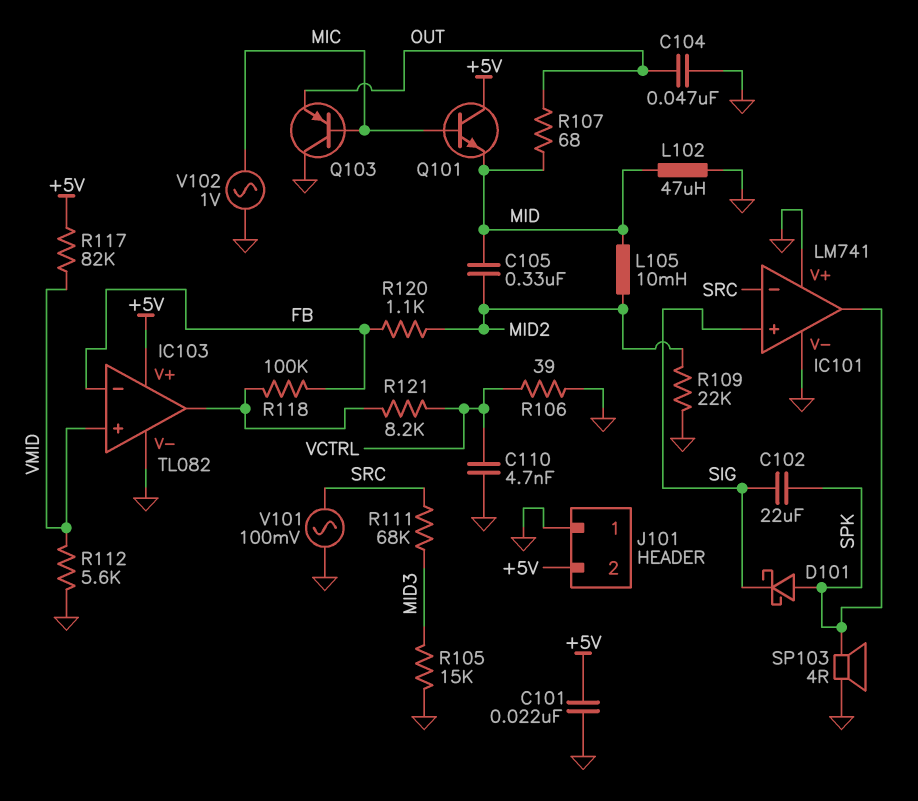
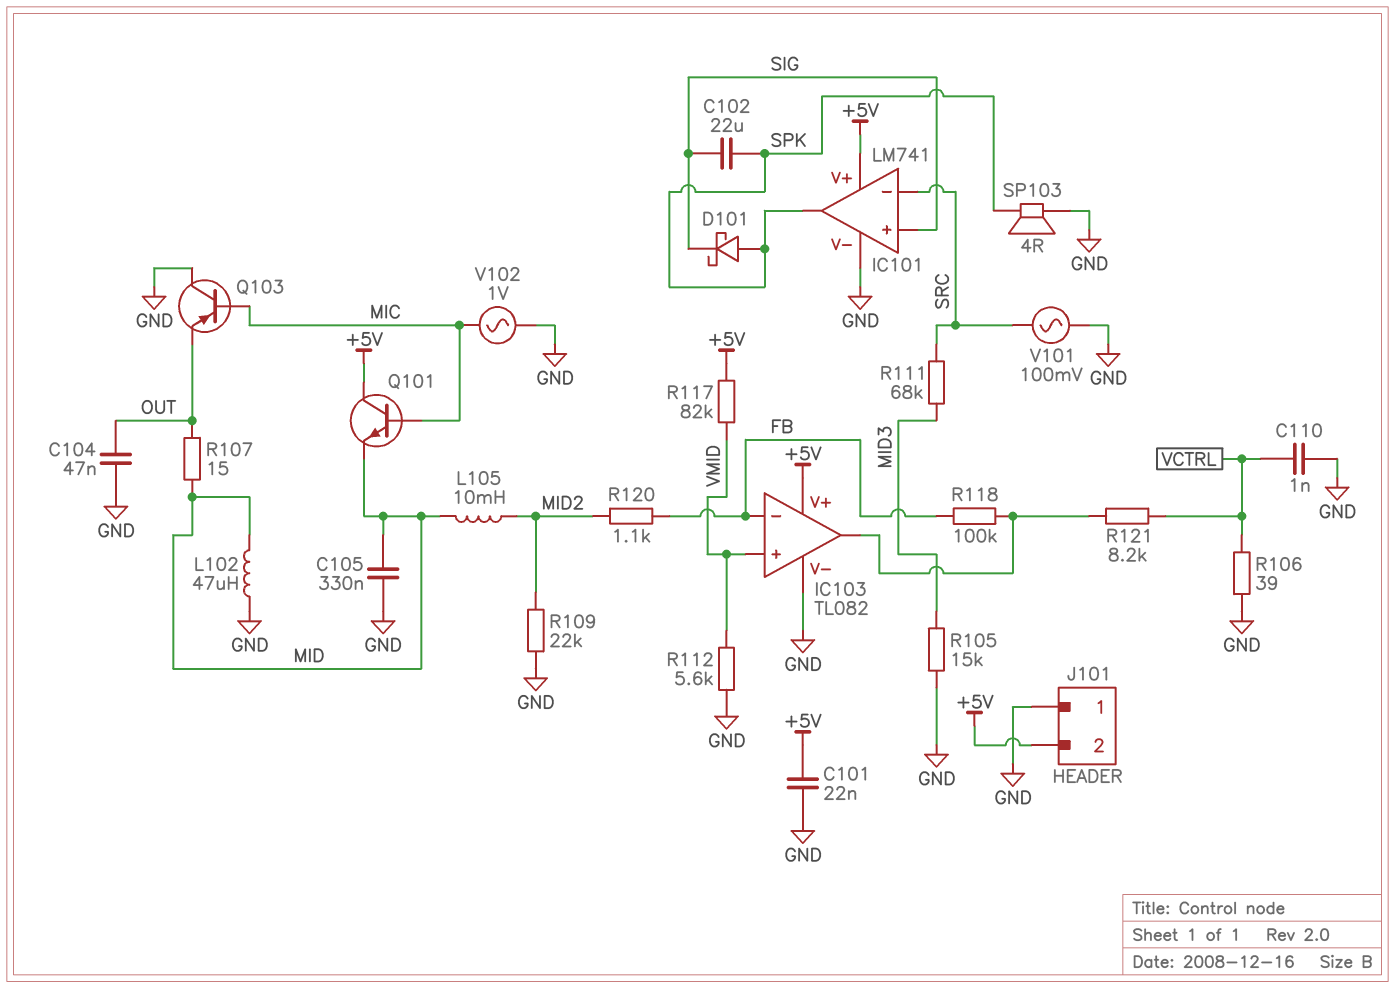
C105: 330nF (MID, MID2) -> 330nF (GND, MID)
C110: 4.7nF (GND, VCTRL) -> 1nF (GND, VCTRL)
IC101 pin V+: GND -> +5V
R107: 68 (MID, OUT) -> 15 (MID, OUT)

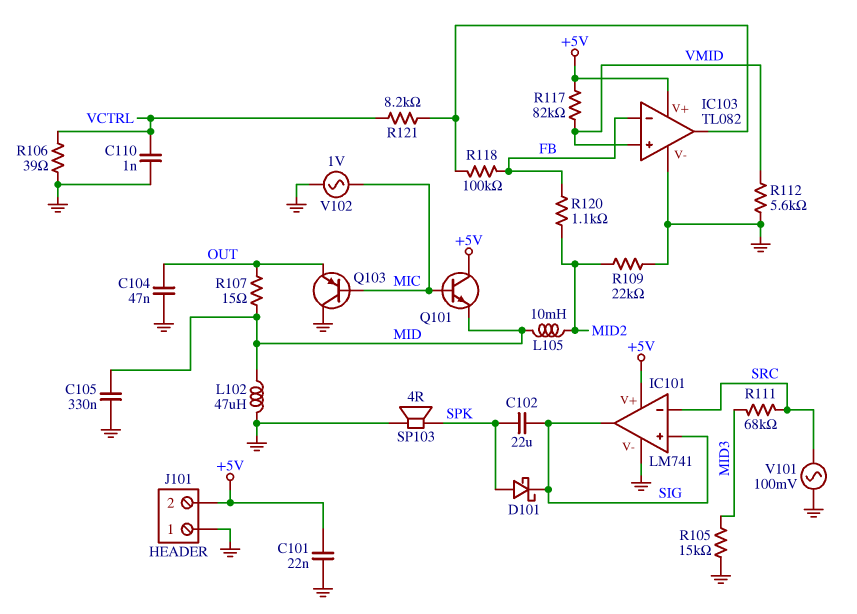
IC101 pin out: SPK -> SIG

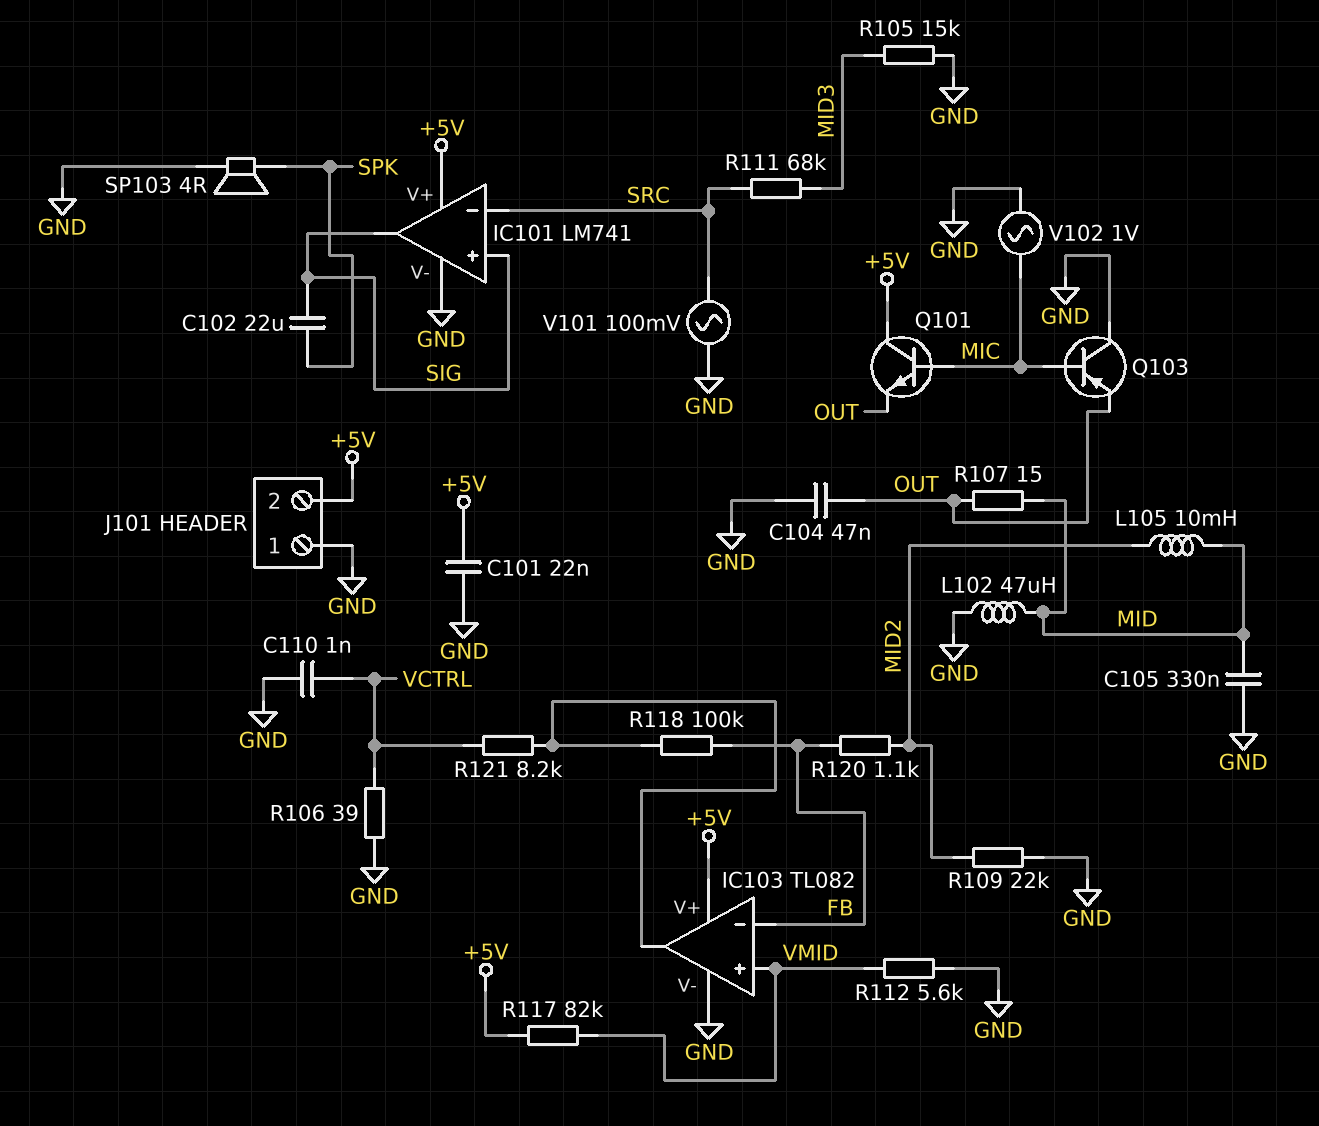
D101: schottky (A SPK, K SIG) -> none
Q101: NPN (B MIC, C +5V, E MID) -> NPN (B MIC, C +5V, E OUT)

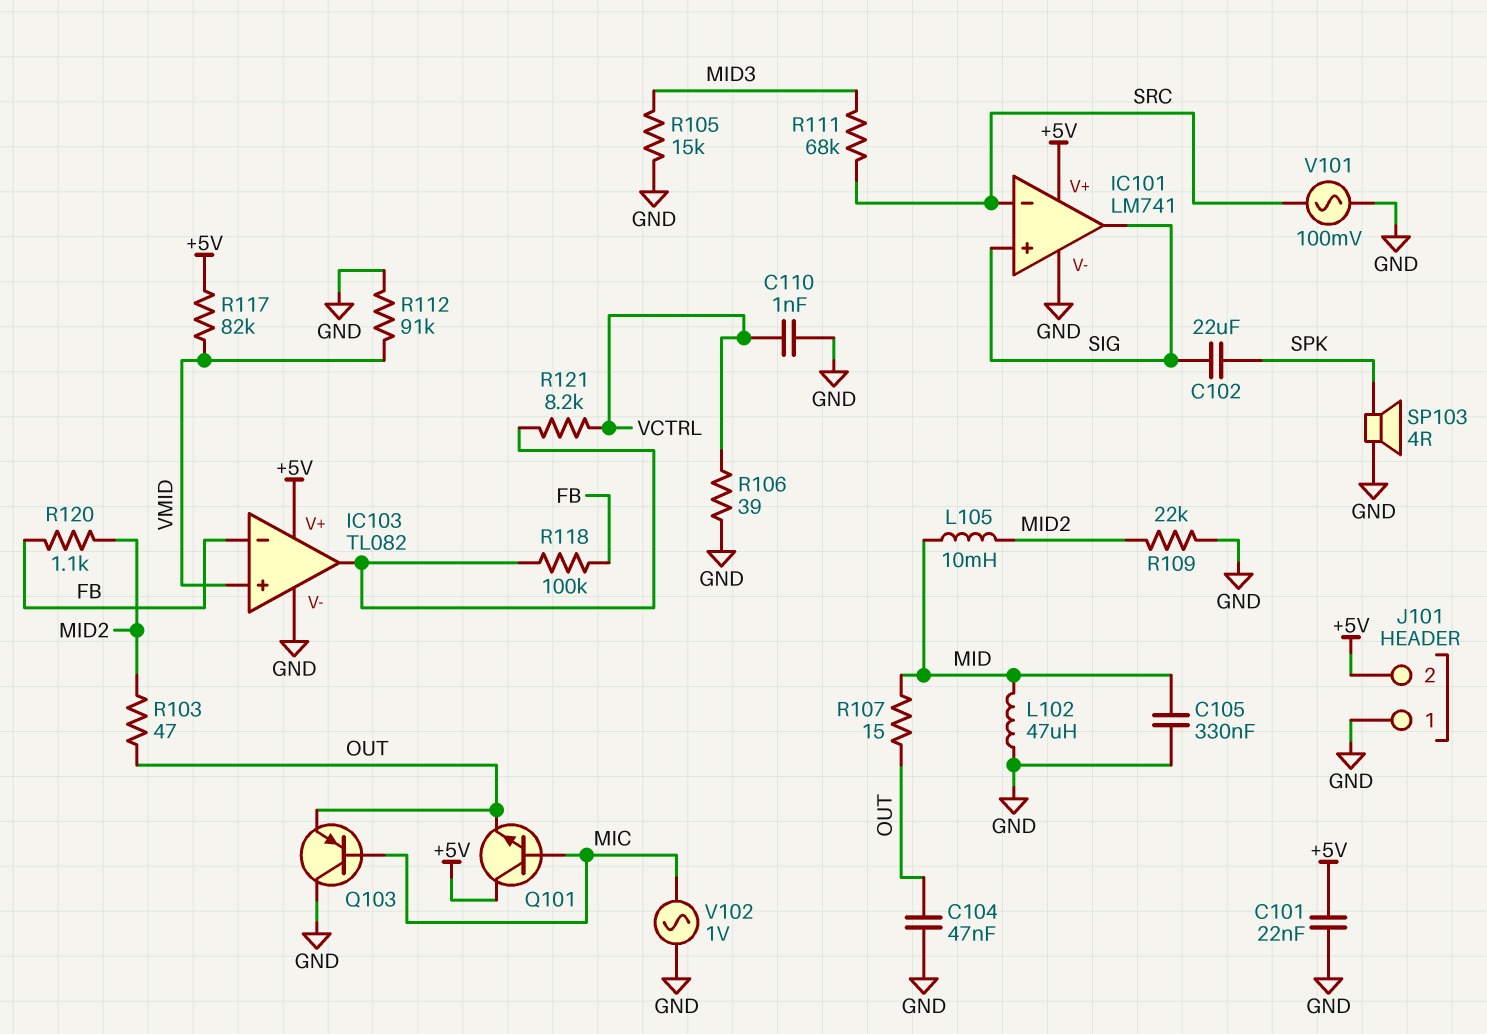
R103: none -> 47 (MID2, OUT)
R112: 5.6k (GND, VMID) -> 91k (GND, VMID)

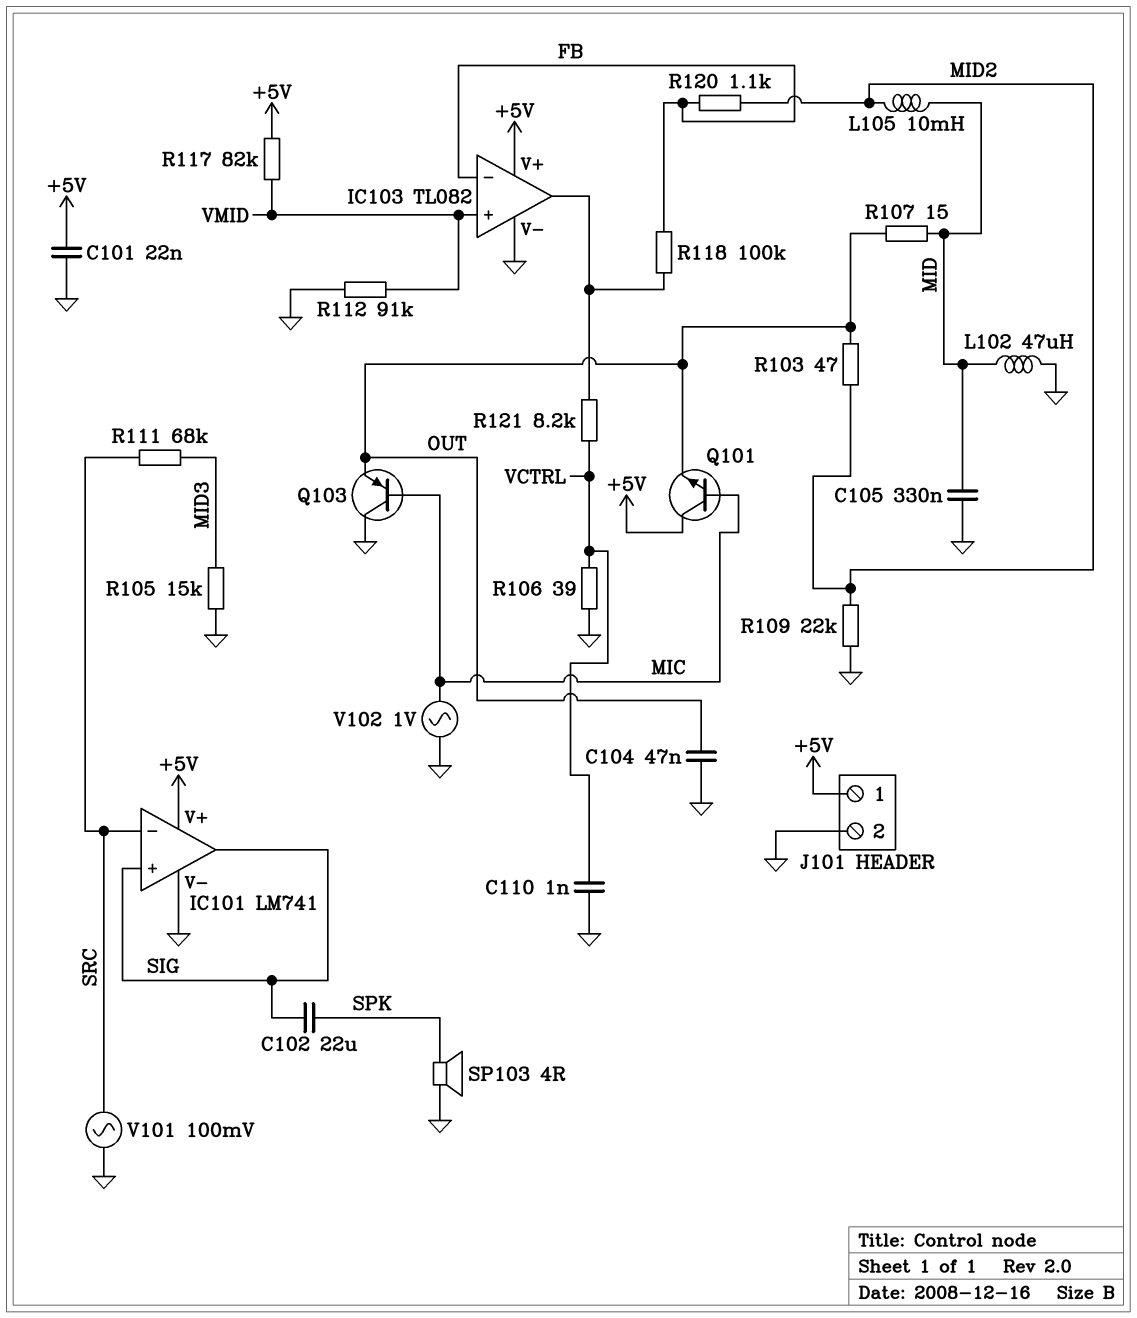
J101 pin 1: GND -> +5V
J101 pin 2: +5V -> GND

